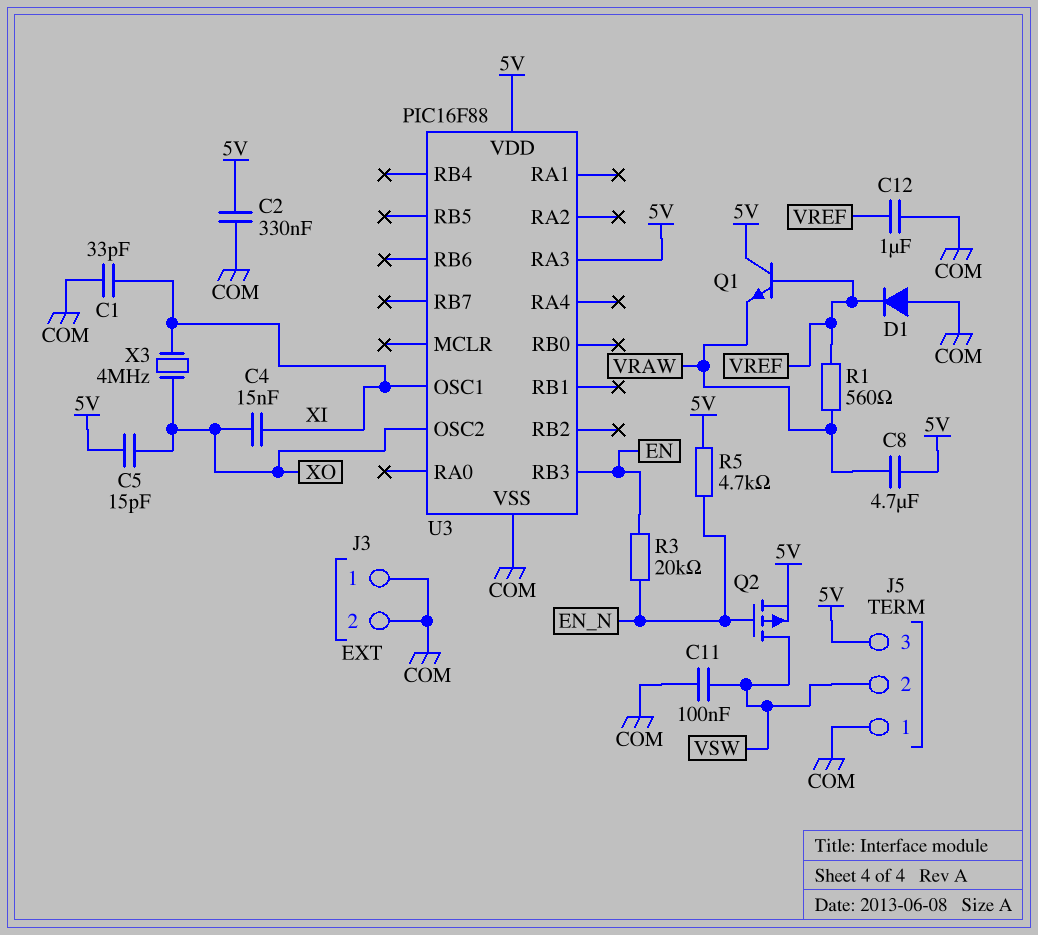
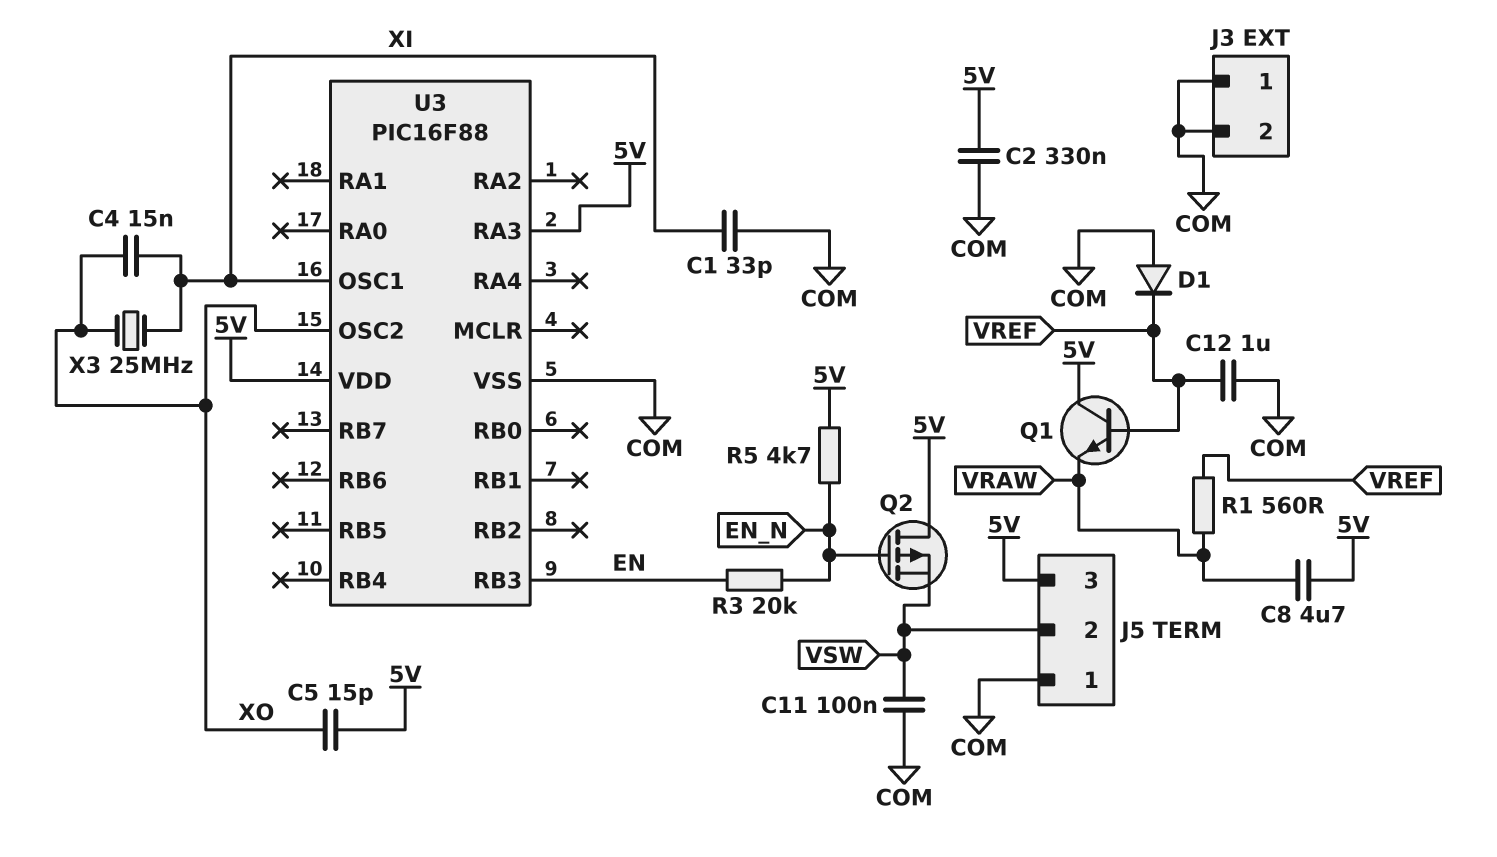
Q2: PMOS (G EN_N, D VSW, S 5V) -> PMOS (G EN_N, D 5V, S VSW)
X3: 4MHz (XI, XO) -> 25MHz (XI, XO)

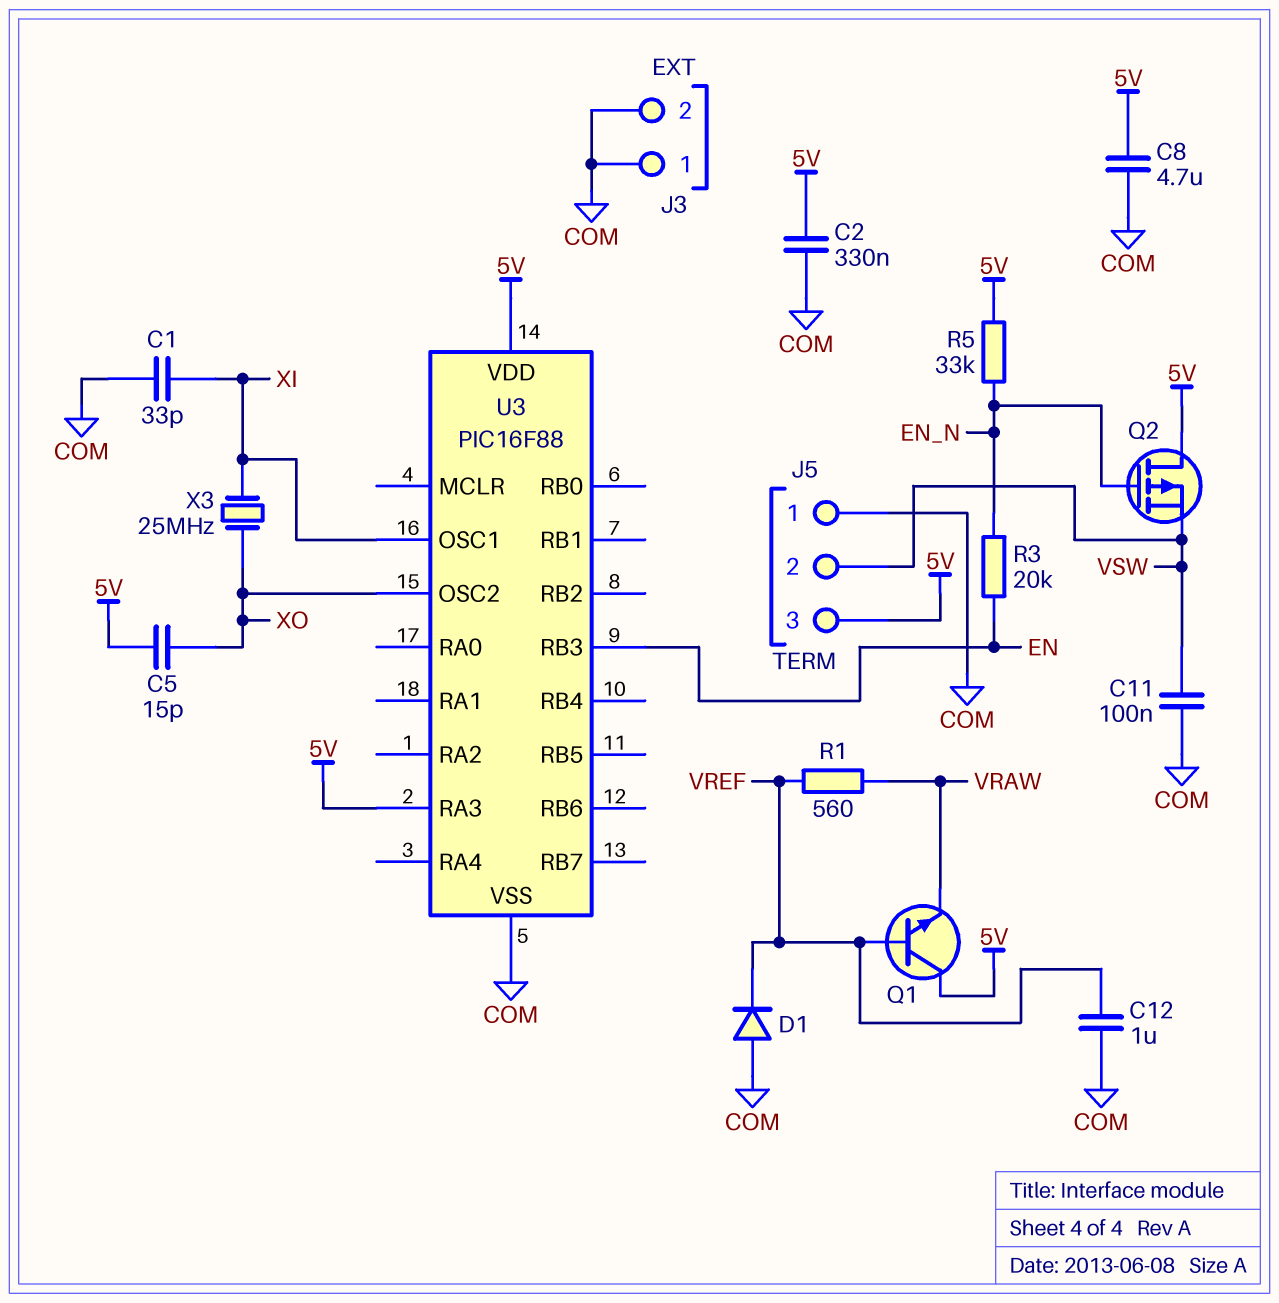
C4: 15nF (XI, XO) -> none
C8: 4.7uF (5V, VRAW) -> 4.7uF (5V, COM)
R5: 4.7k (5V, EN_N) -> 33k (5V, EN_N)

